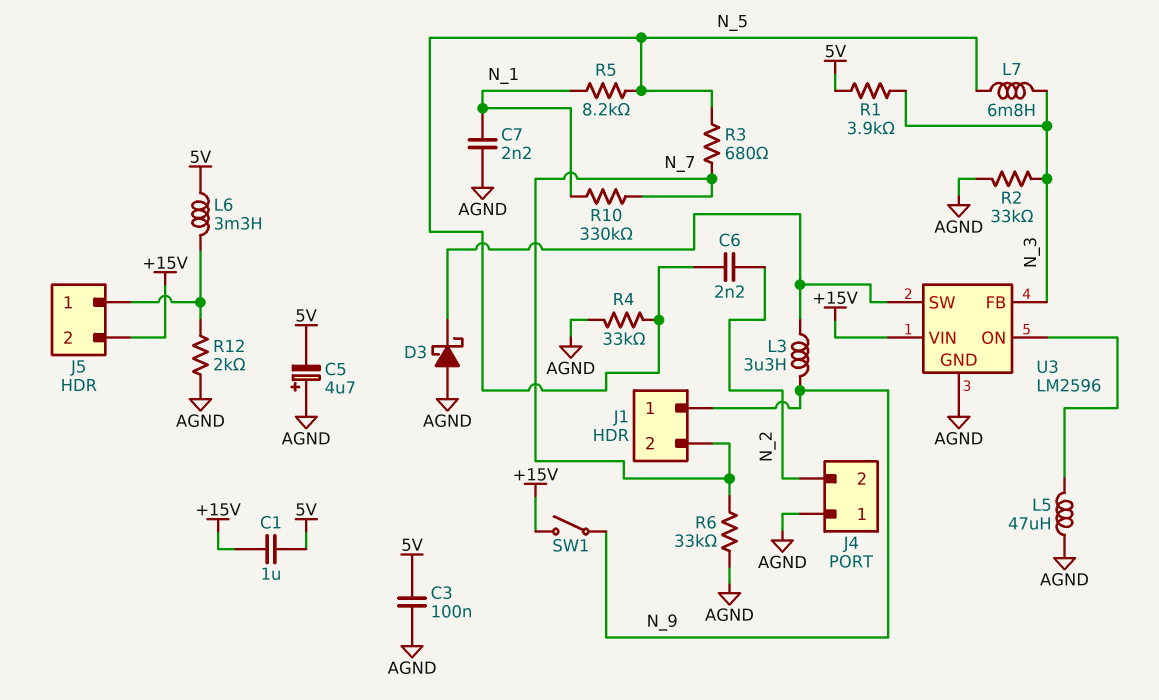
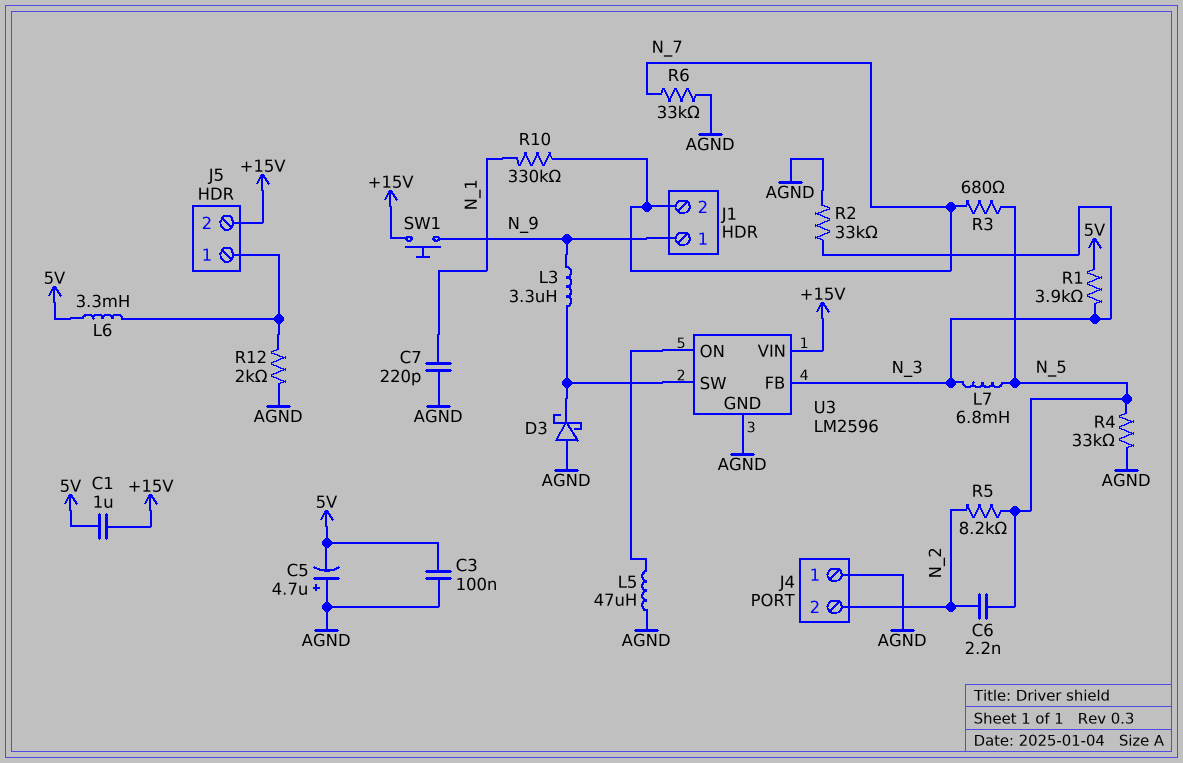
C7: 2.2nF (AGND, N_1) -> 220pF (AGND, N_1)
R5: 8.2k (N_1, N_5) -> 8.2k (N_2, N_5)
SW1: switch (+15V, N_9) -> button (+15V, N_9)

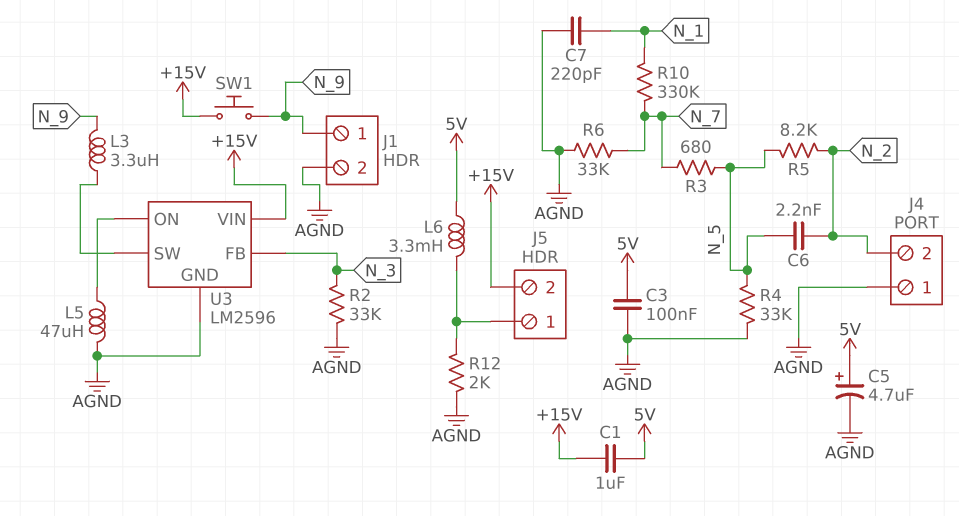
C5: 4.7uF (plus AGND, minus 5V) -> 4.7uF (plus 5V, minus AGND)
D3: schottky (A AGND, K U3/SW) -> none
J1 pin 2: N_7 -> AGND
L7: 6.8mH (N_3, N_5) -> none
R1: 3.9k (5V, N_3) -> none

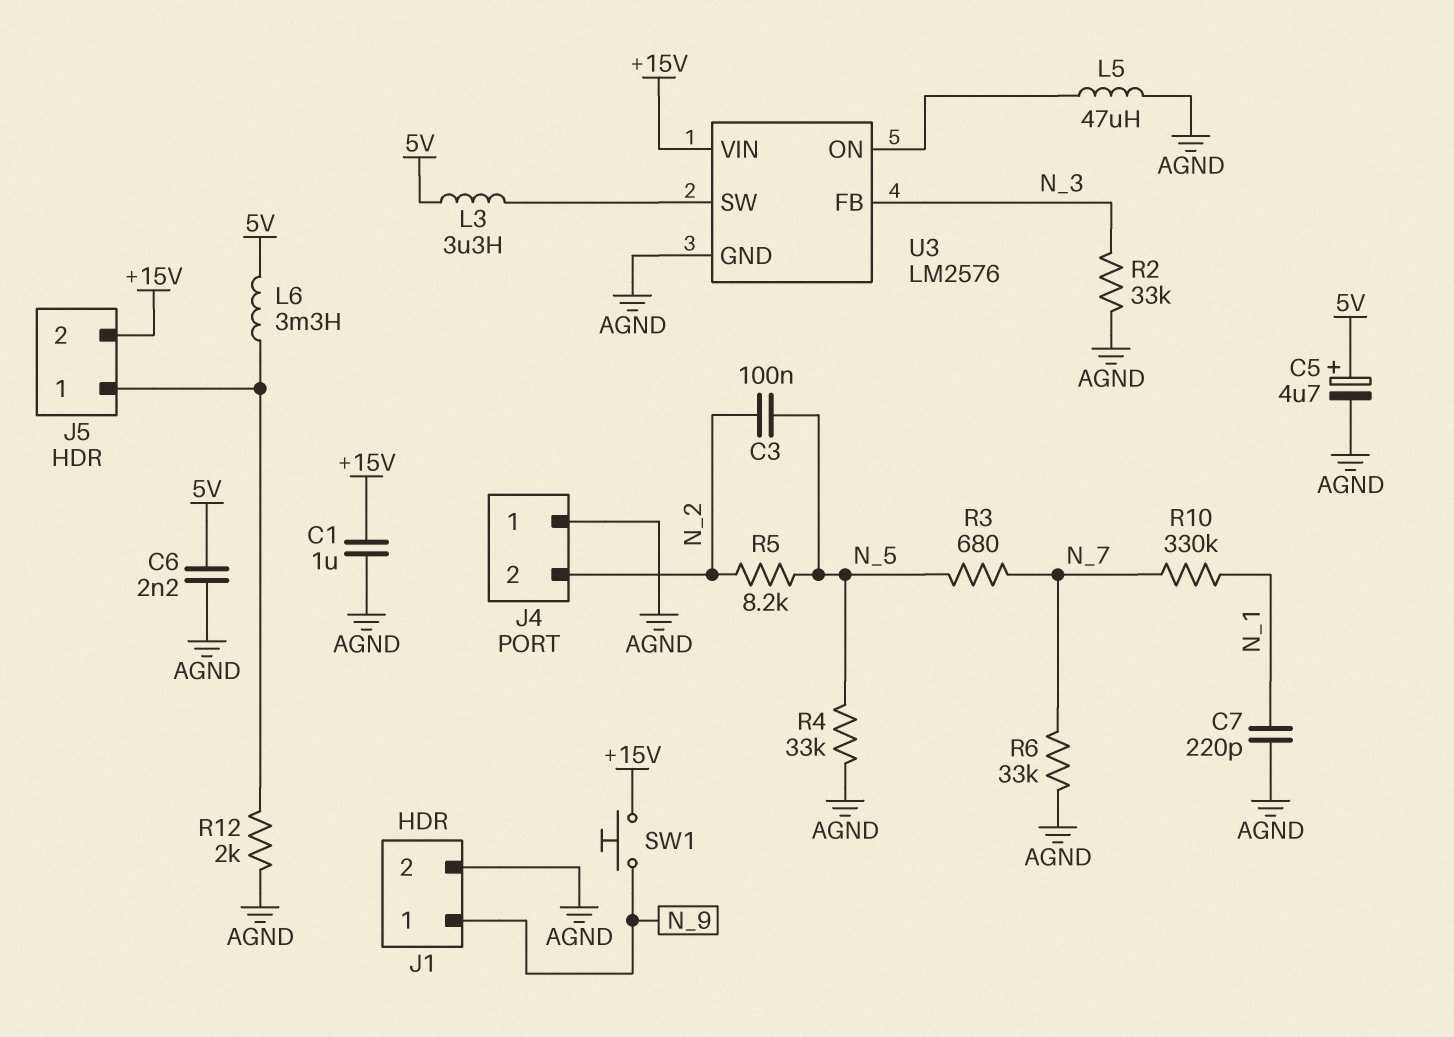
C1: 1uF (+15V, 5V) -> 1uF (+15V, AGND)
C3: 100nF (5V, AGND) -> 100nF (N_2, N_5)
C6: 2.2nF (N_2, N_5) -> 2.2nF (5V, AGND)
L3: 3.3uH (N_9, U3/SW) -> 3.3uH (5V, U3/SW)
U3: LM2596 -> LM2576

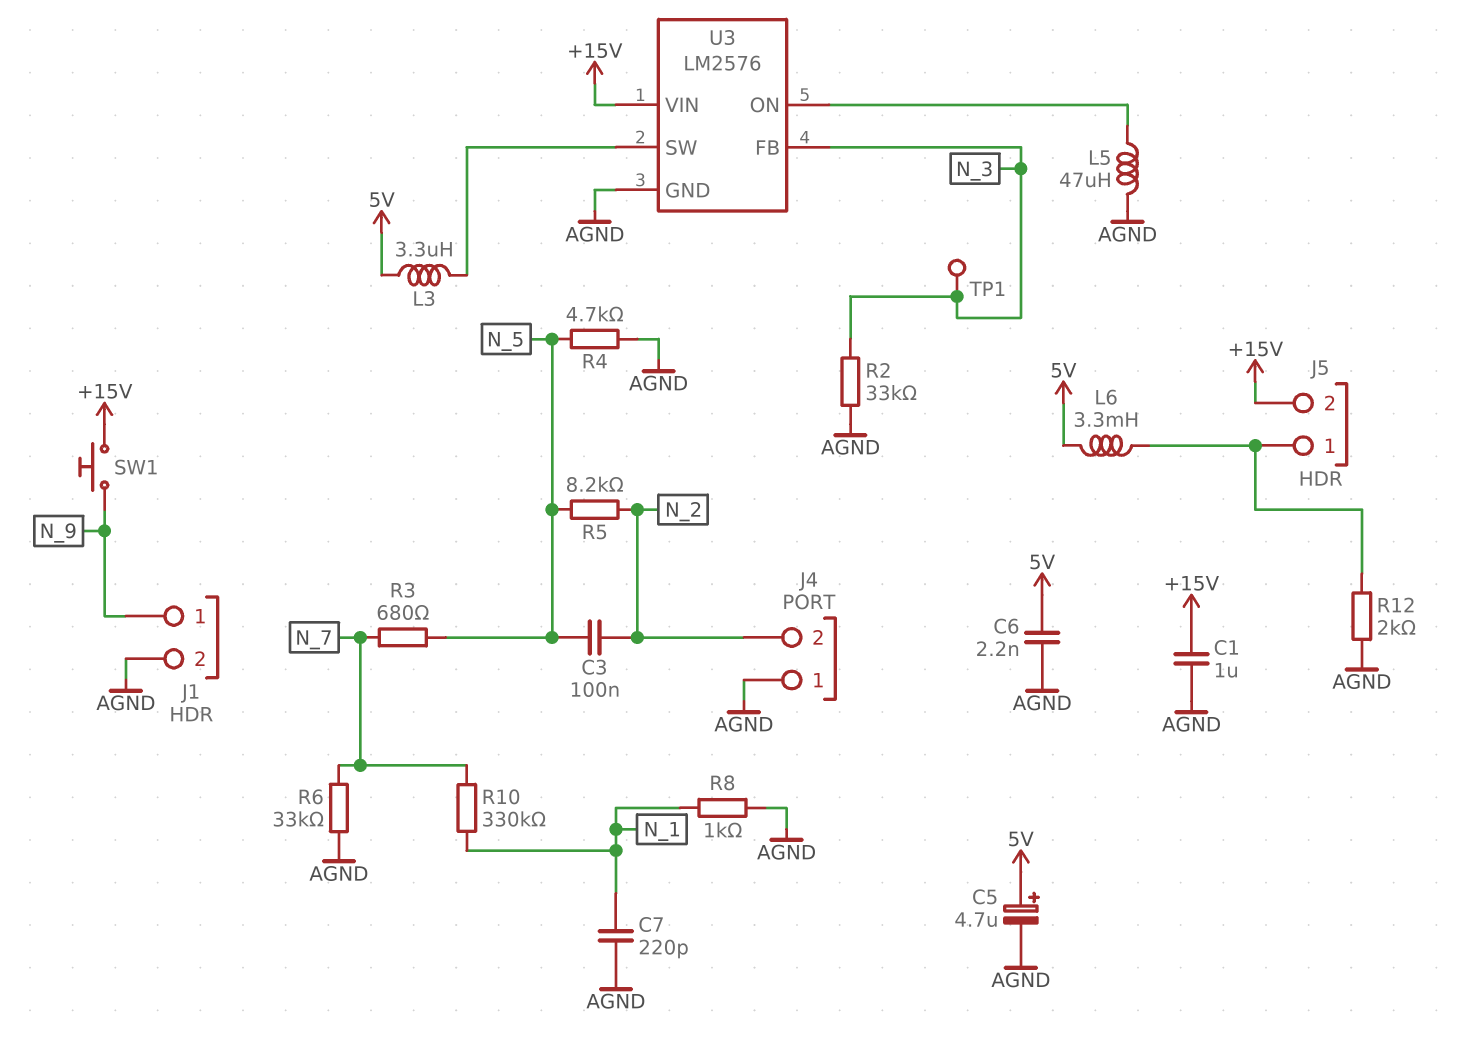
R4: 33k (AGND, N_5) -> 4.7k (AGND, N_5)
R8: none -> 1k (AGND, N_1)
TP1: none -> test point (N_3)

